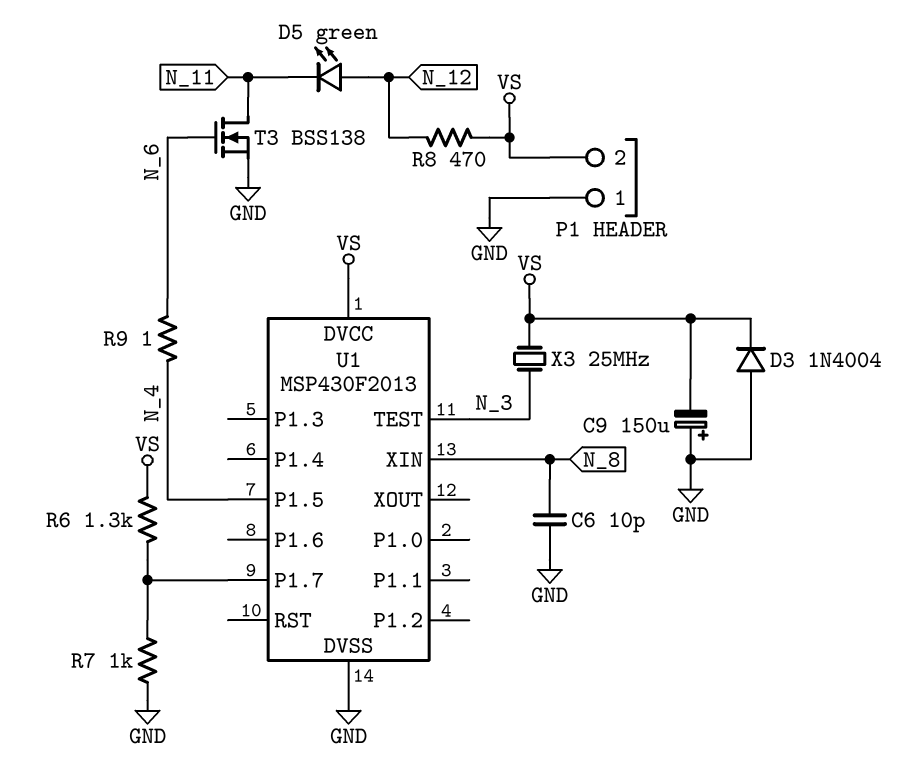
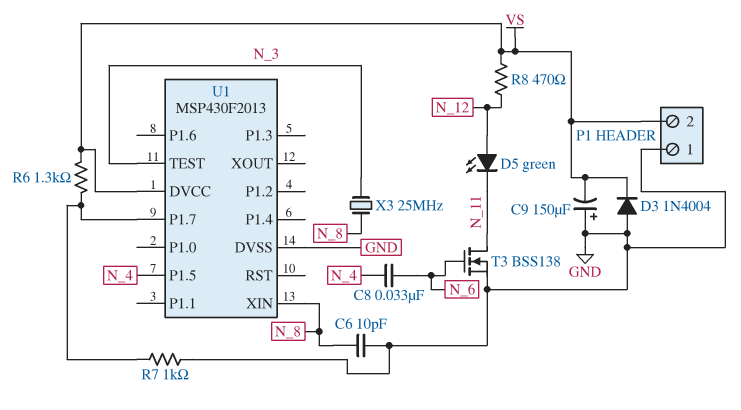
C8: none -> 33nF (N_4, N_6)
R9: 1 (N_4, N_6) -> none
X3: 25MHz (N_3, VS) -> 25MHz (N_3, N_8)

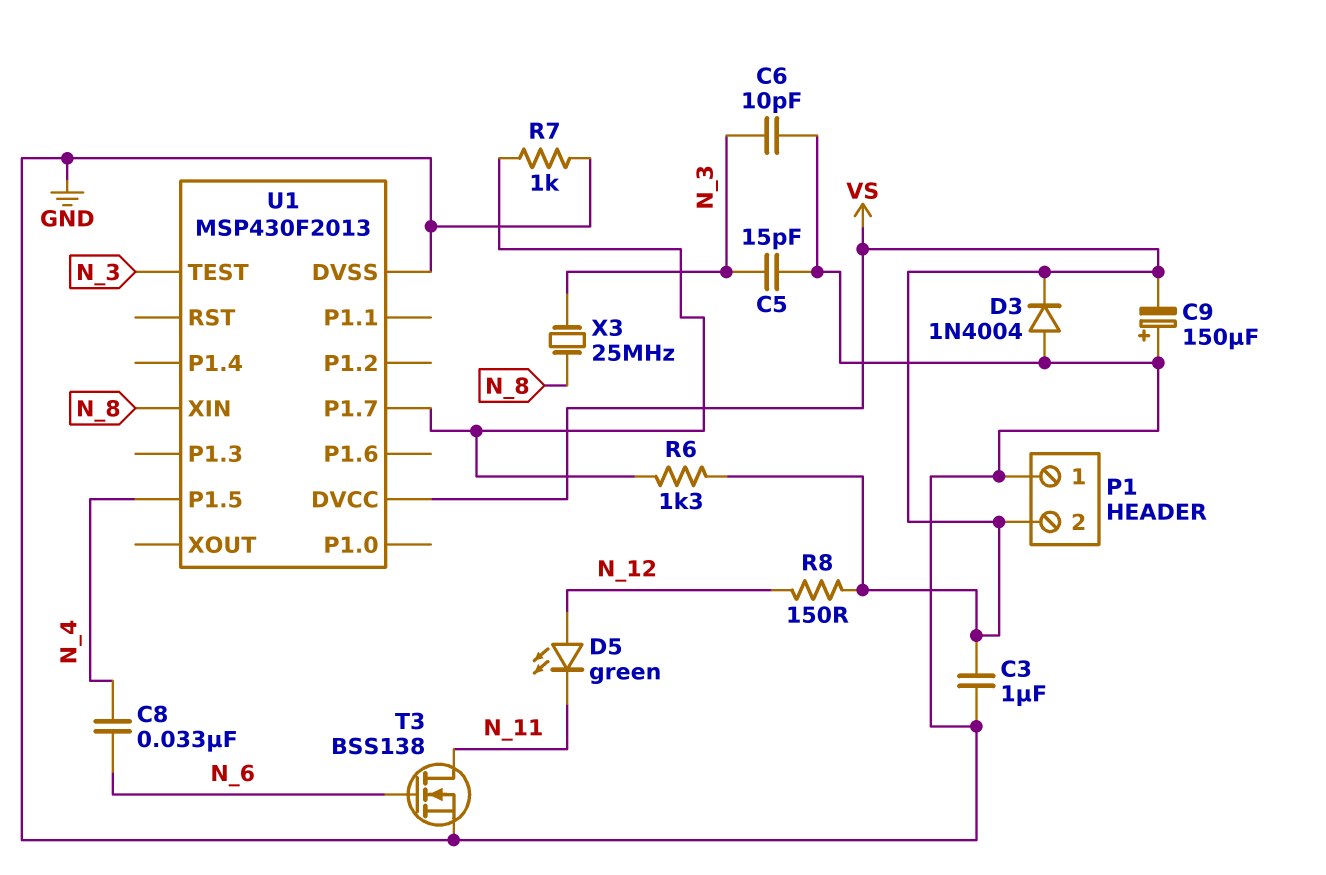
C3: none -> 1uF (GND, VS)
C5: none -> 15pF (GND, N_3)
C6: 10pF (GND, N_8) -> 10pF (GND, N_3)
R8: 470 (N_12, VS) -> 150 (N_12, VS)

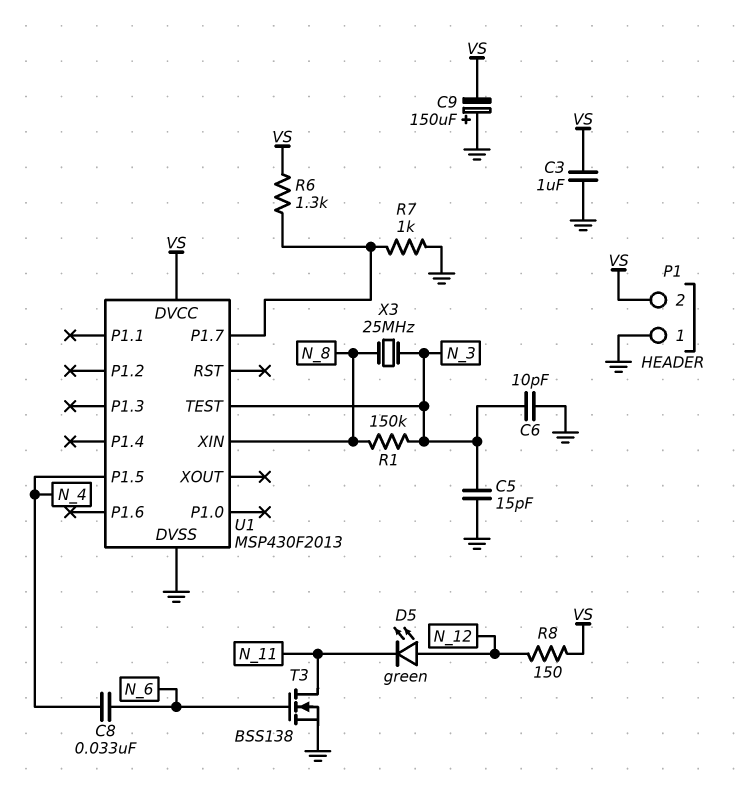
D3: diode 1N4004 (A GND, K VS) -> none
R1: none -> 150k (N_3, N_8)

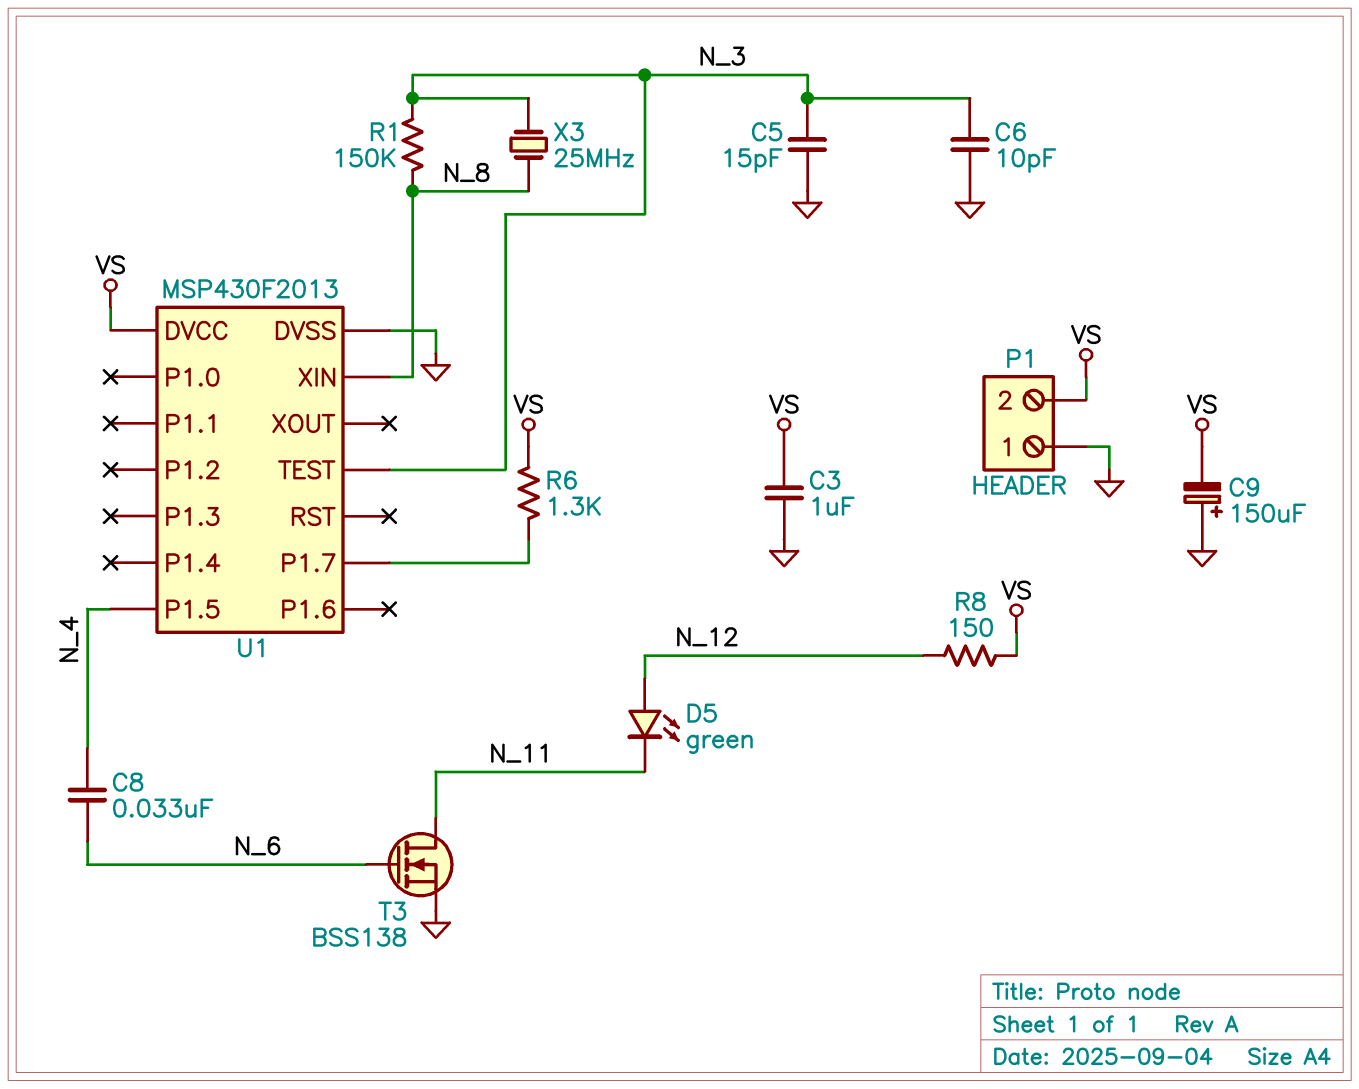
R7: 1k (GND, U1/P1.7) -> none

